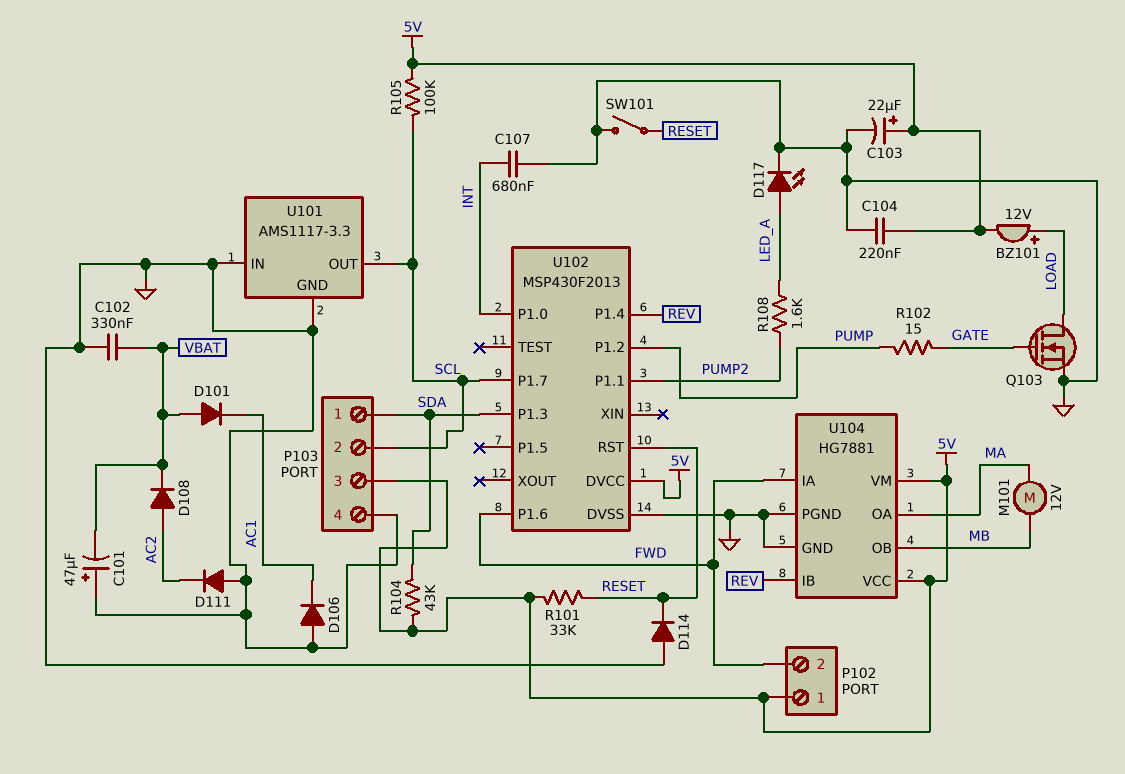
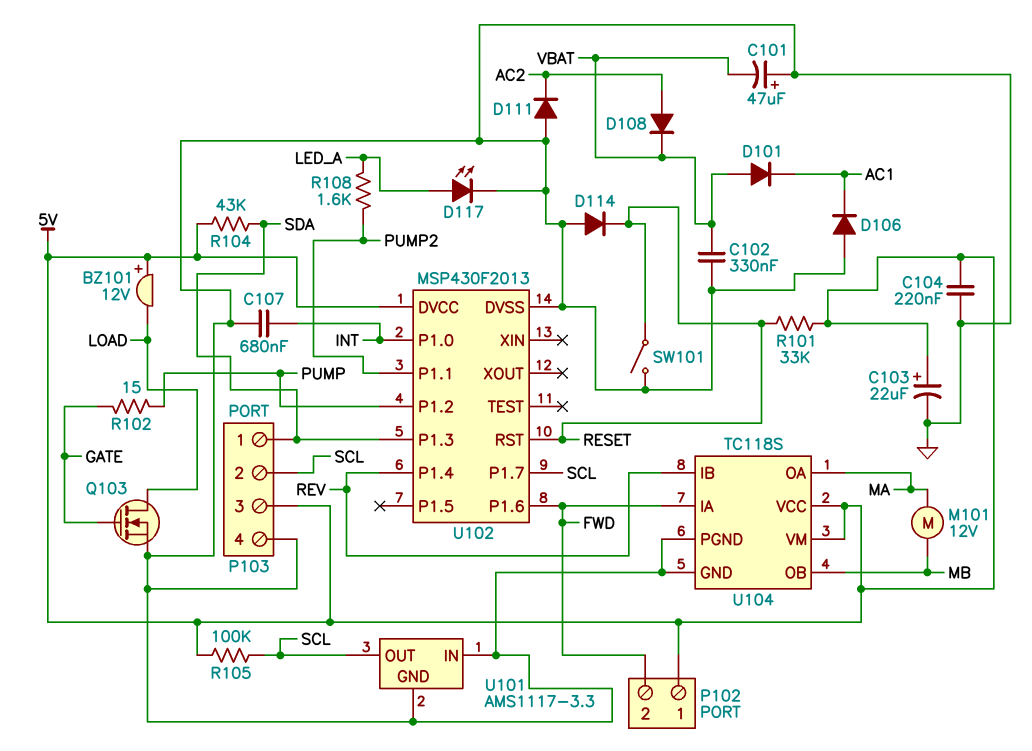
BZ101: buzzer 12V (plus LOAD, minus 5V) -> buzzer 12V (plus 5V, minus LOAD)
U104: HG7881 -> TC118S

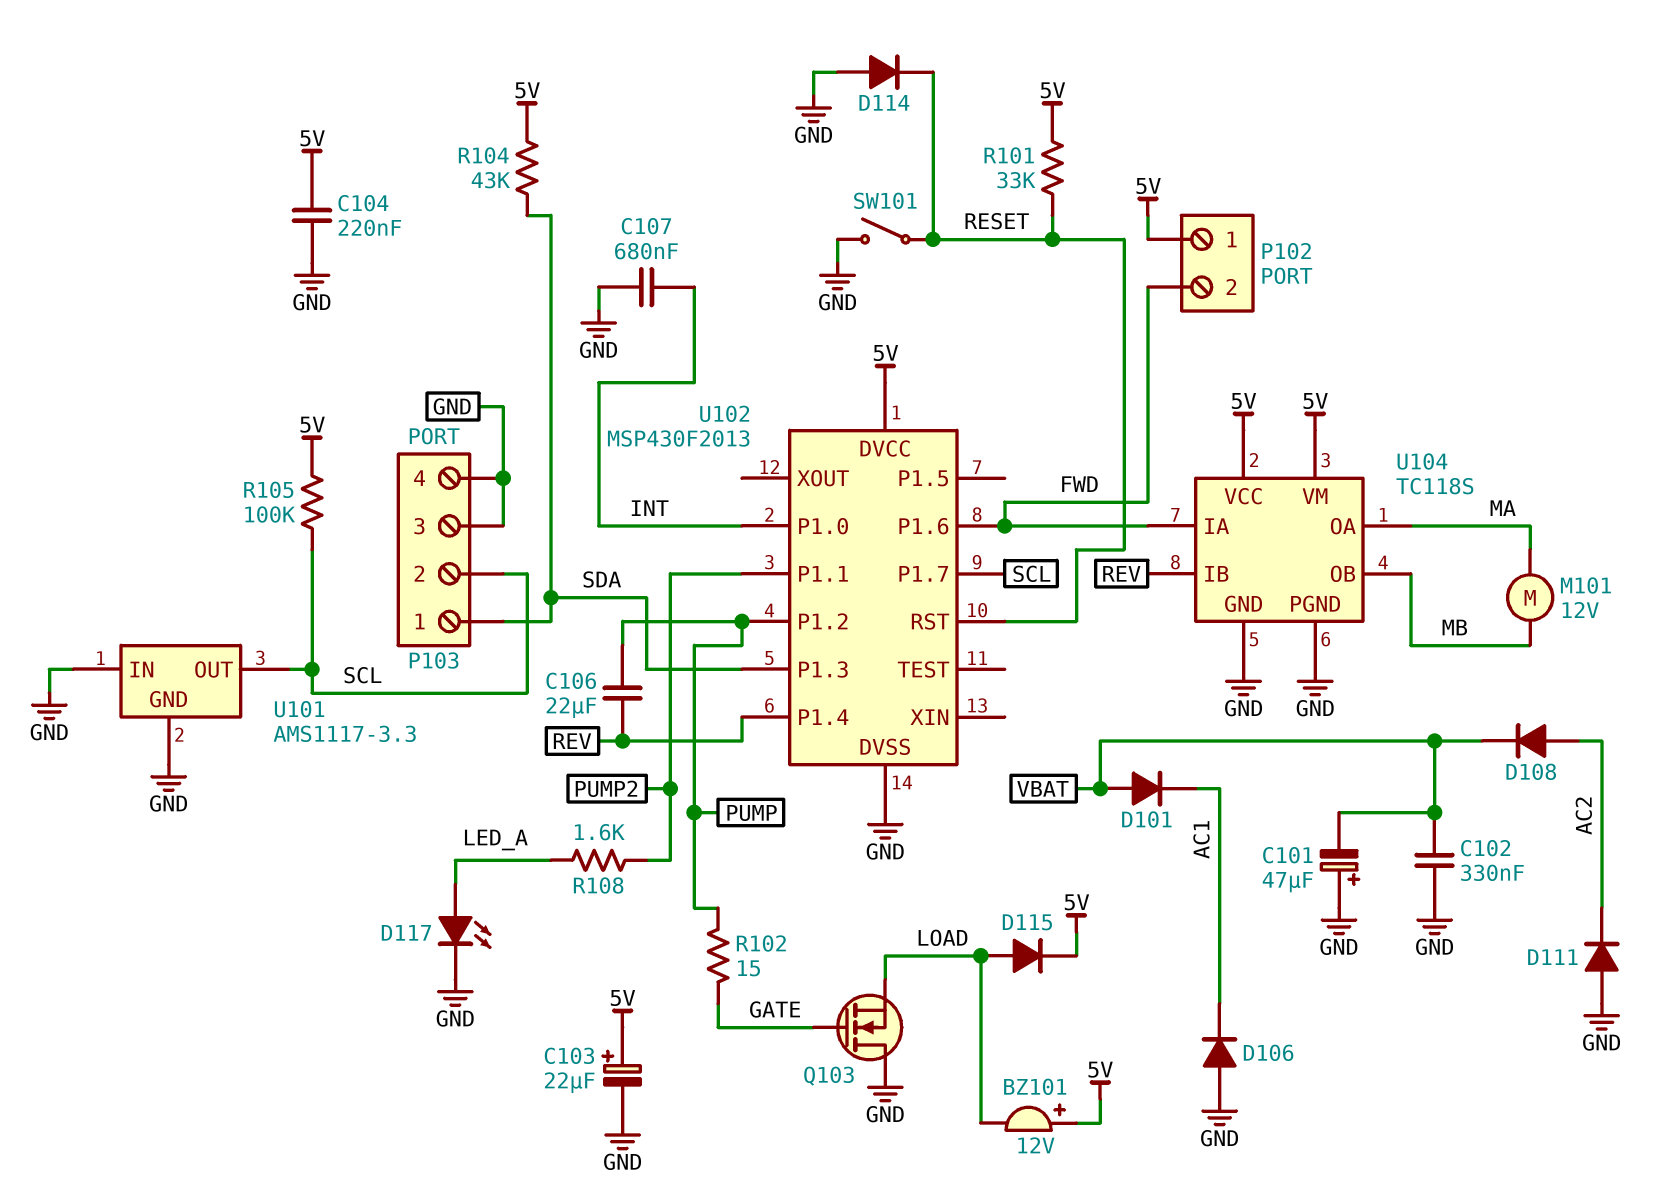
C106: none -> 22uF (PUMP, REV)
D115: none -> diode (A LOAD, K 5V)
P103 pin 3: 5V -> GND
Q103: NMOS (G GATE, D LOAD, S GND) -> NMOS (G GATE, D GND, S LOAD)

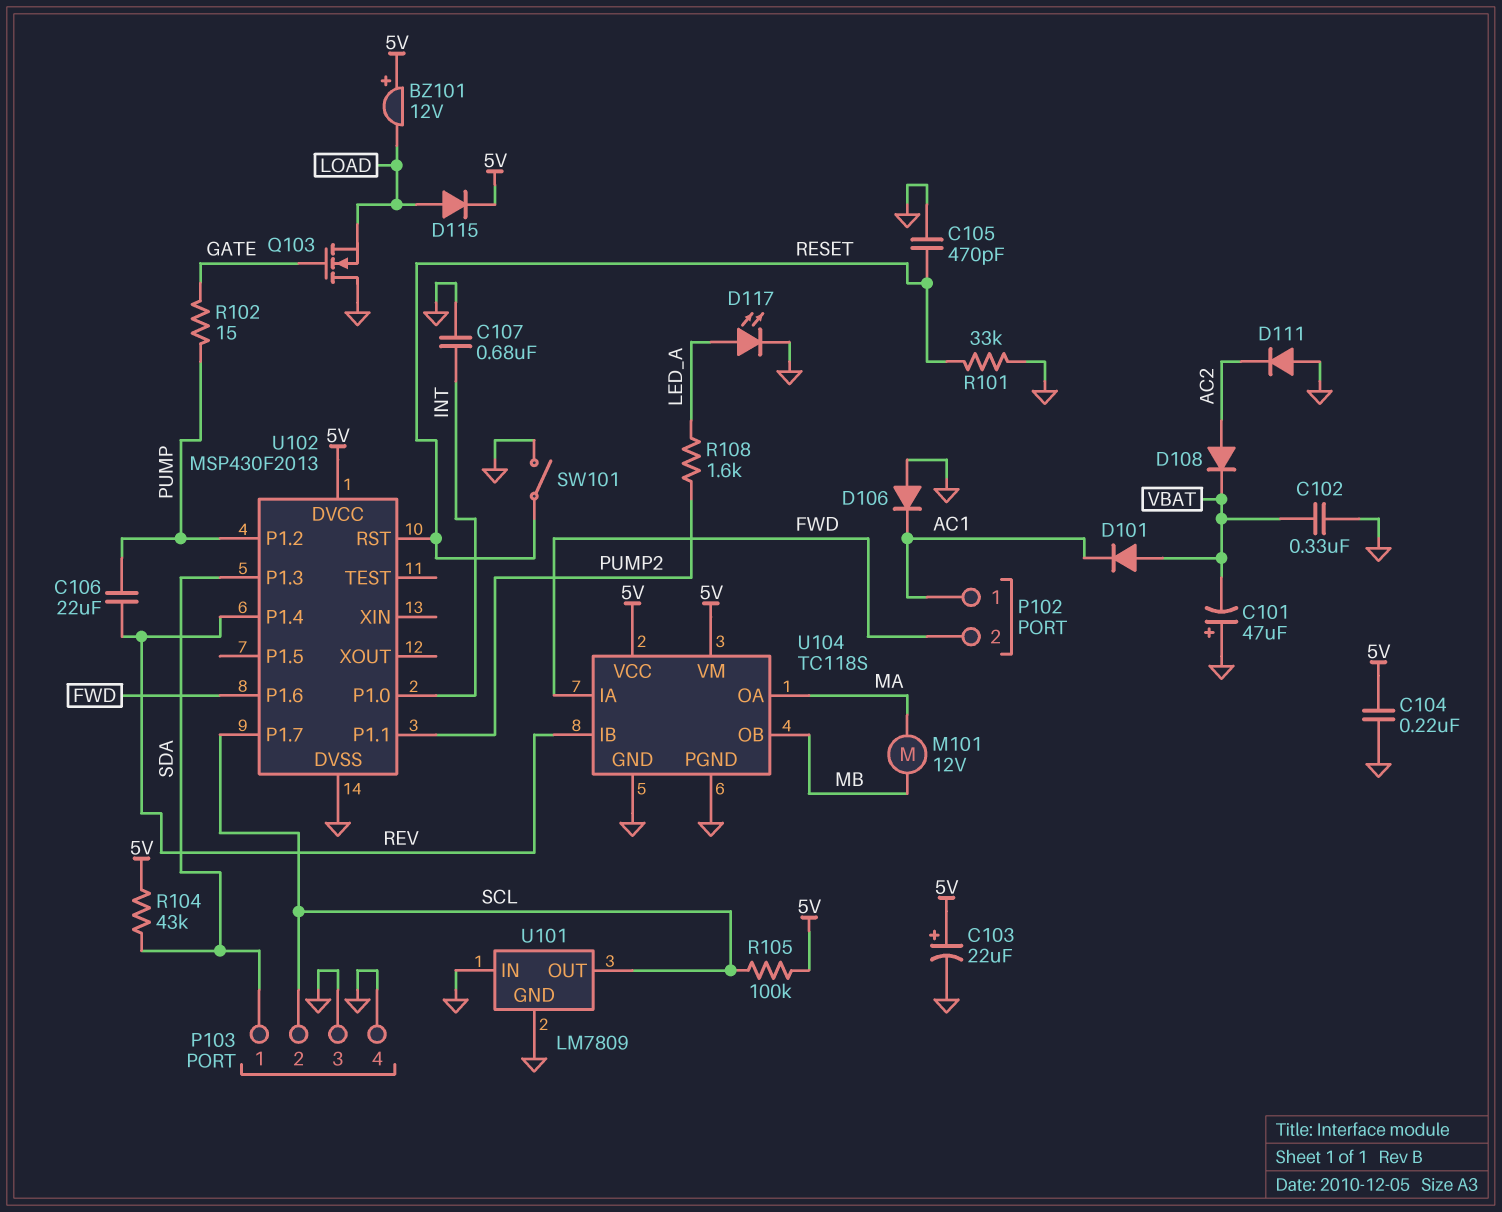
C105: none -> 470pF (GND, RESET)
D114: diode (A GND, K RESET) -> none
P102 pin 1: 5V -> AC1
R101: 33k (5V, RESET) -> 33k (GND, RESET)
U101: AMS1117-3.3 -> LM7809

